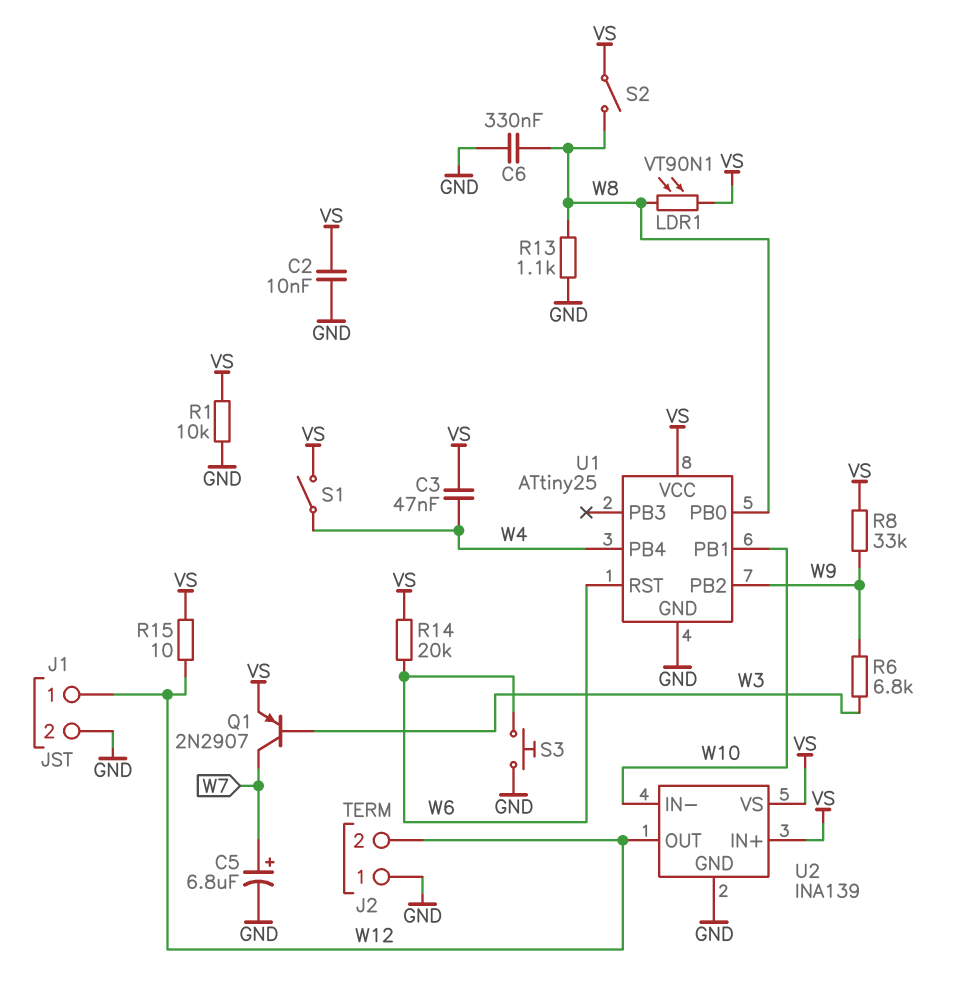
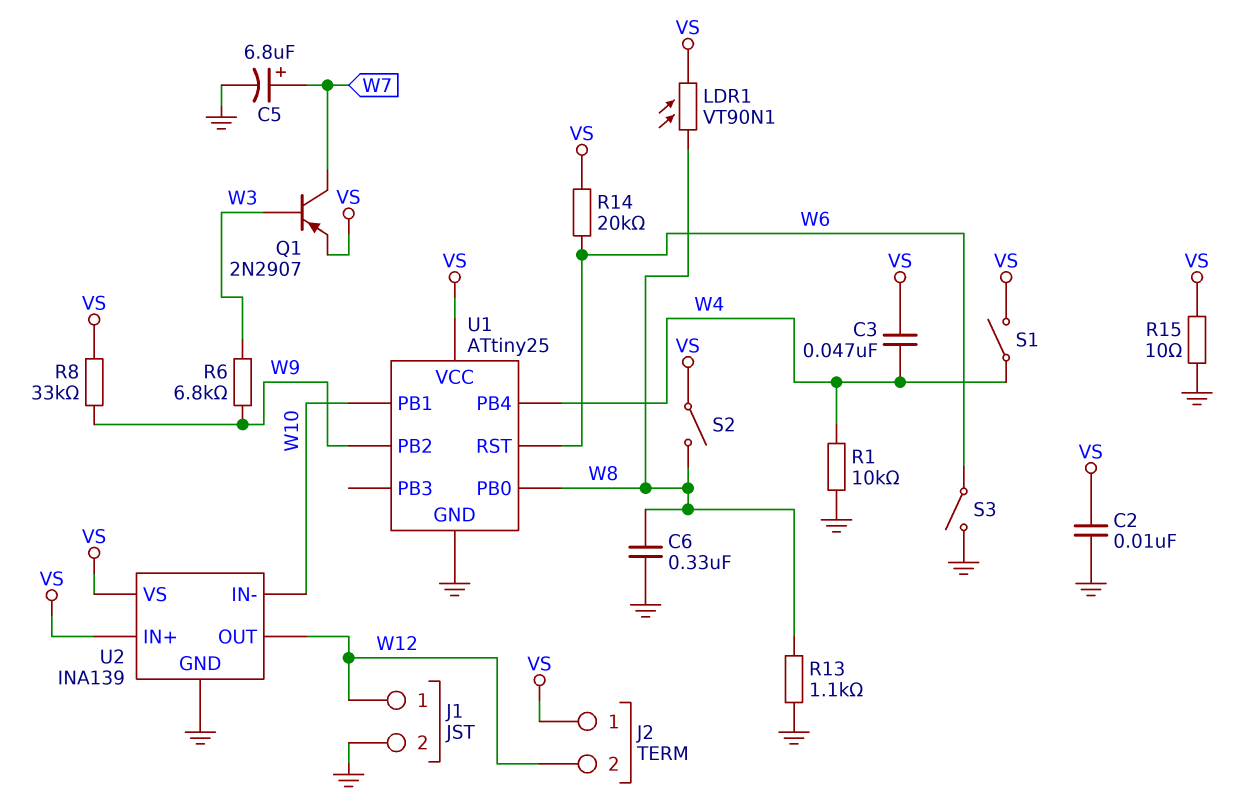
J2 pin 1: GND -> VS
R1: 10k (GND, VS) -> 10k (GND, W4)
R15: 10 (VS, W12) -> 10 (GND, VS)
S3: button (GND, W6) -> switch (GND, W6)

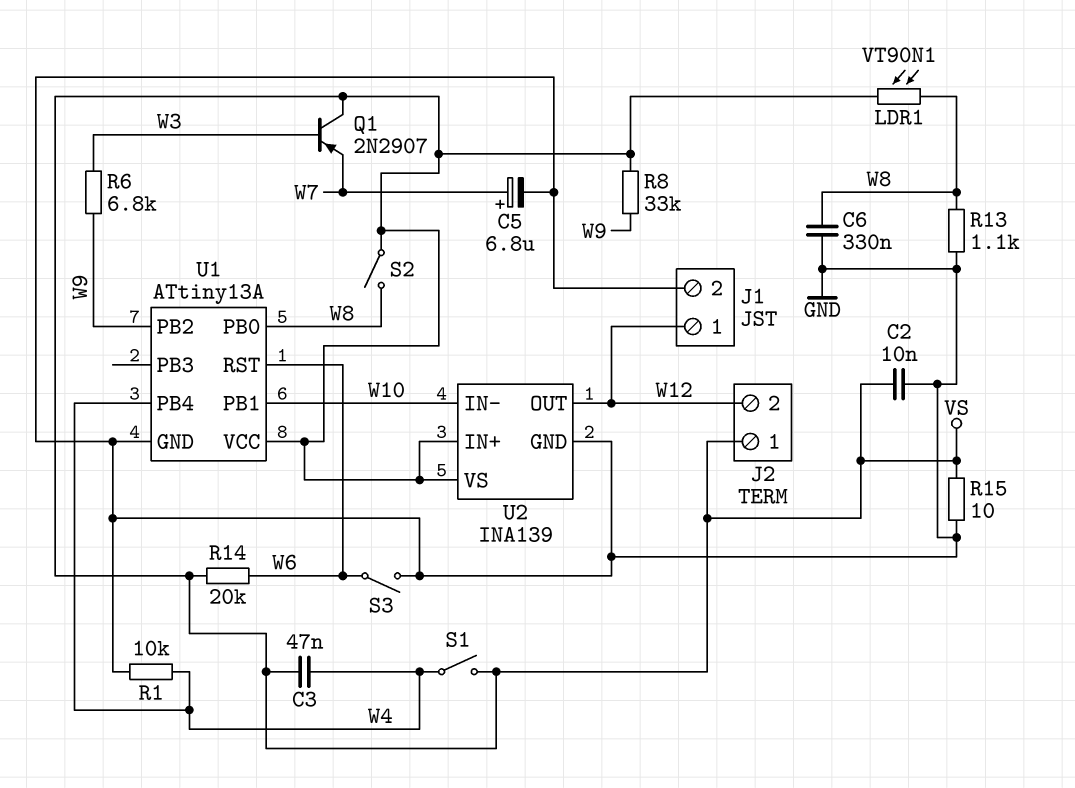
Q1: PNP 2N2907 (B W3, C W7, E VS) -> PNP 2N2907 (B W3, C VS, E W7)
U1: ATtiny25 -> ATtiny13A

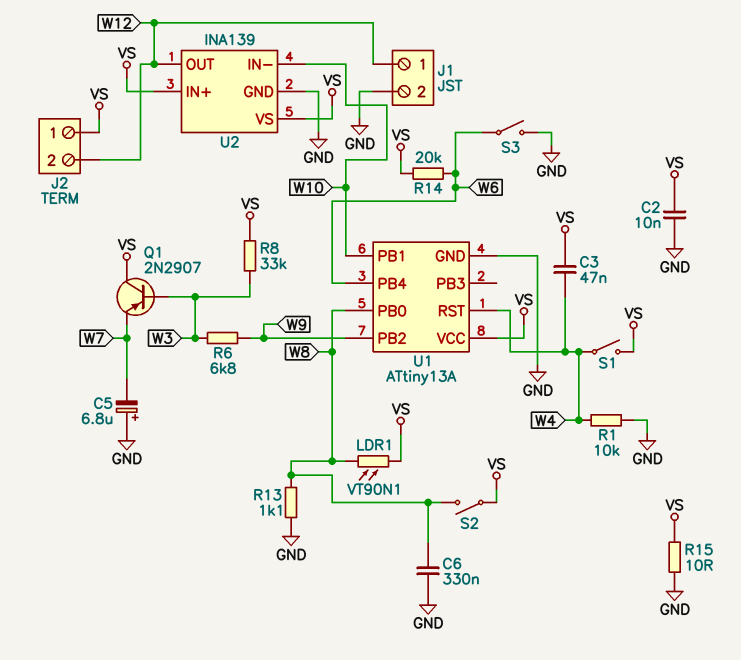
C5: 6.8uF (plus W7, minus GND) -> 6.8uF (plus GND, minus W7)
R8: 33k (VS, W9) -> 33k (VS, W3)
U1 pin PB4: W4 -> W6
U1 pin RST: W6 -> W4

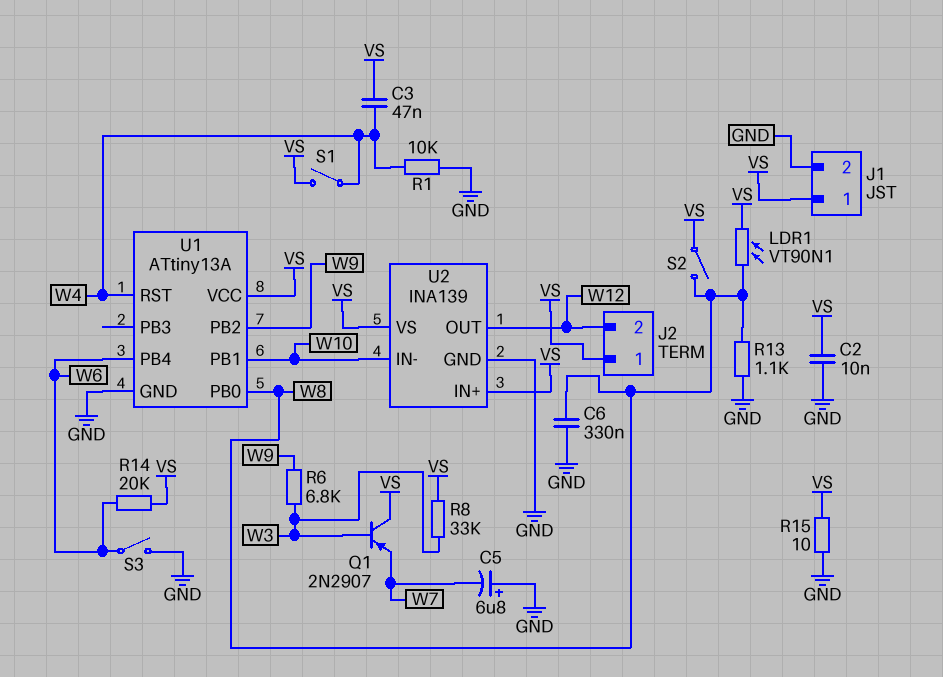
J1 pin 1: W12 -> VS

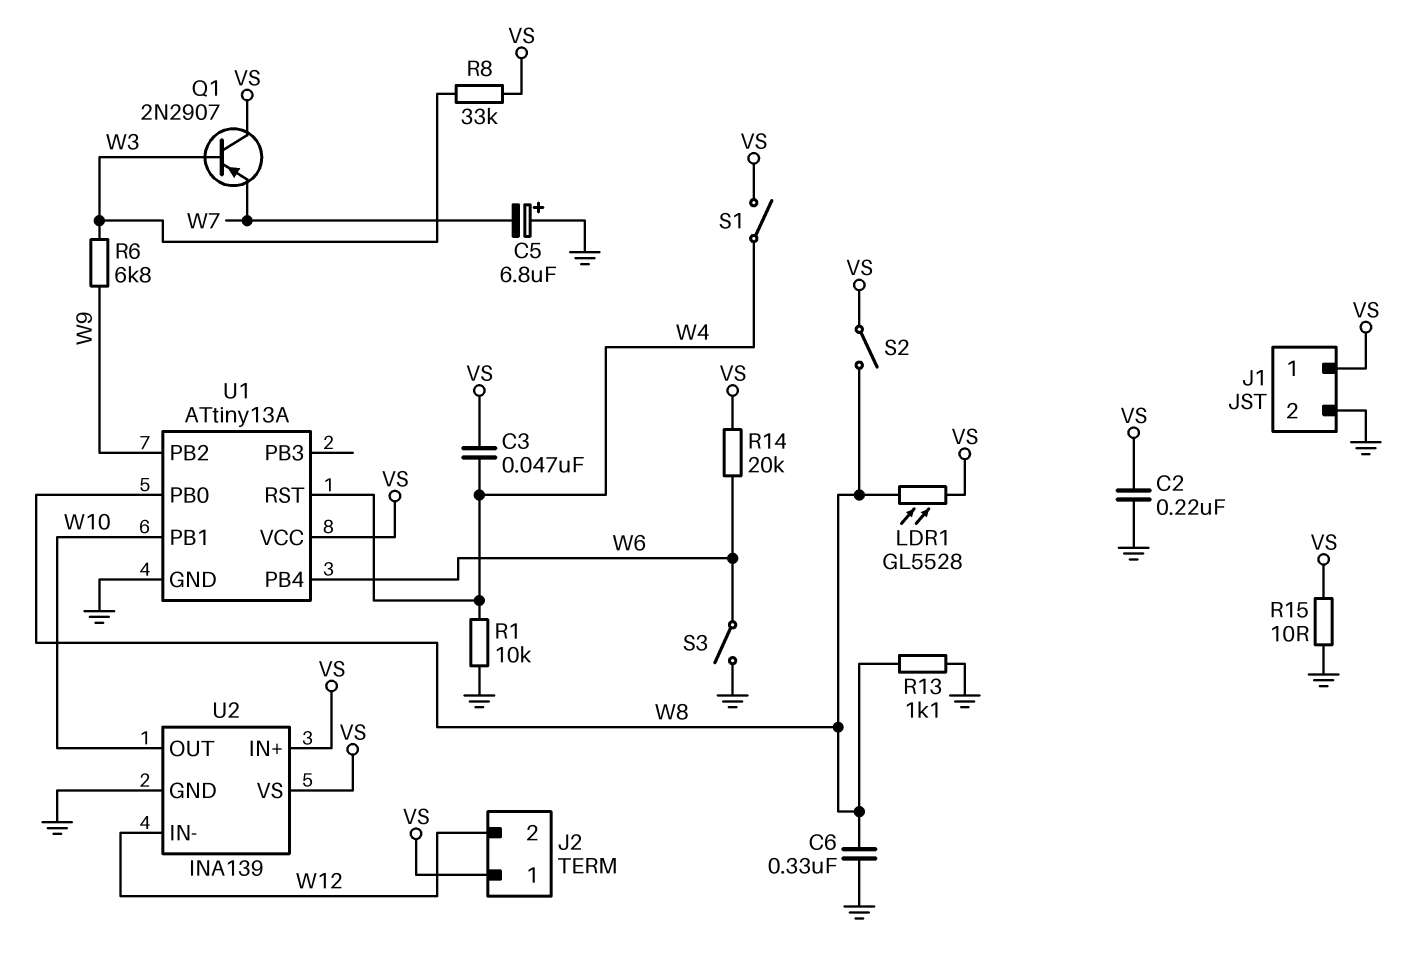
C2: 10nF (GND, VS) -> 220nF (GND, VS)
LDR1: VT90N1 (VS, W8) -> GL5528 (VS, W8)
U2 pin IN-: W10 -> W12
U2 pin OUT: W12 -> W10

